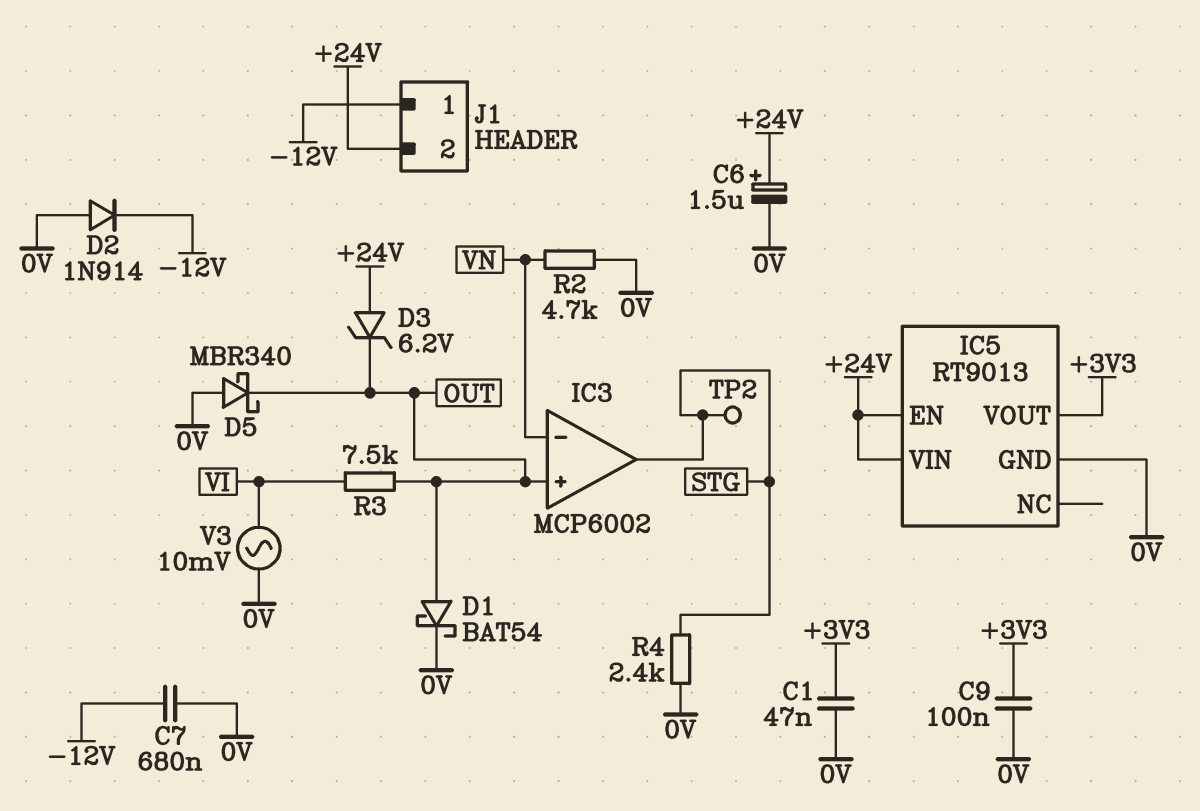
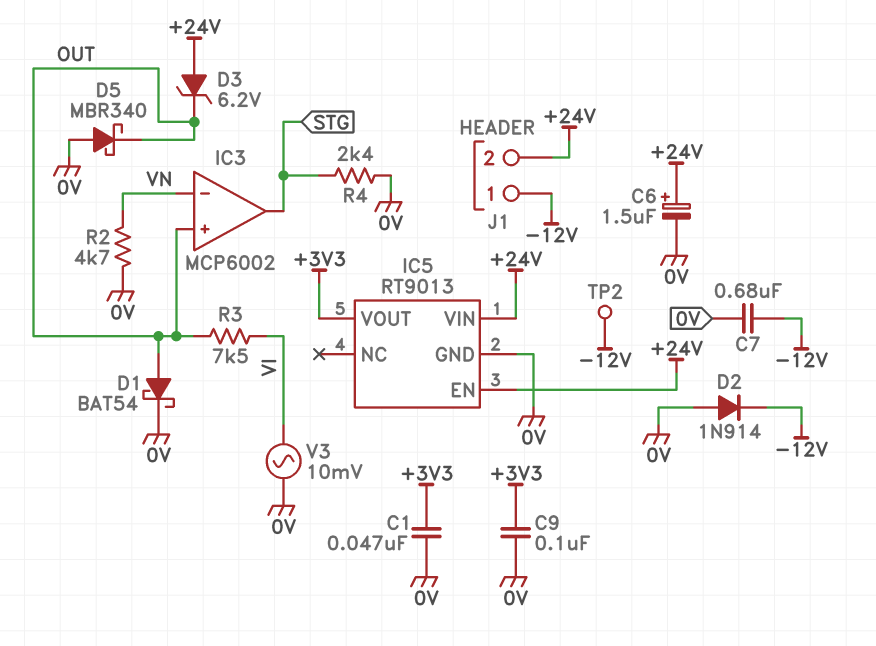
TP2: test point (STG) -> test point (-12V)

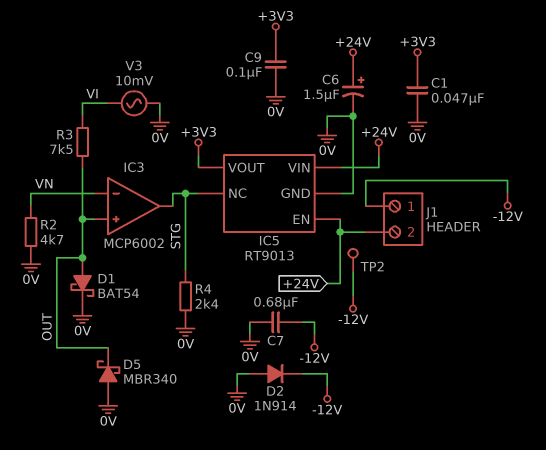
D3: zener 6.2V (A +24V, K OUT) -> none
IC5 pin NC: none -> STG

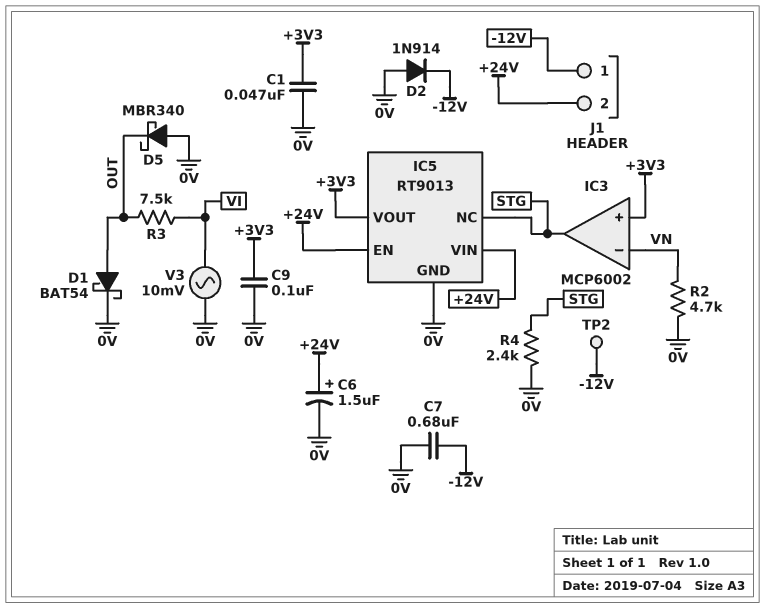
IC3 pin in+: OUT -> +3V3

